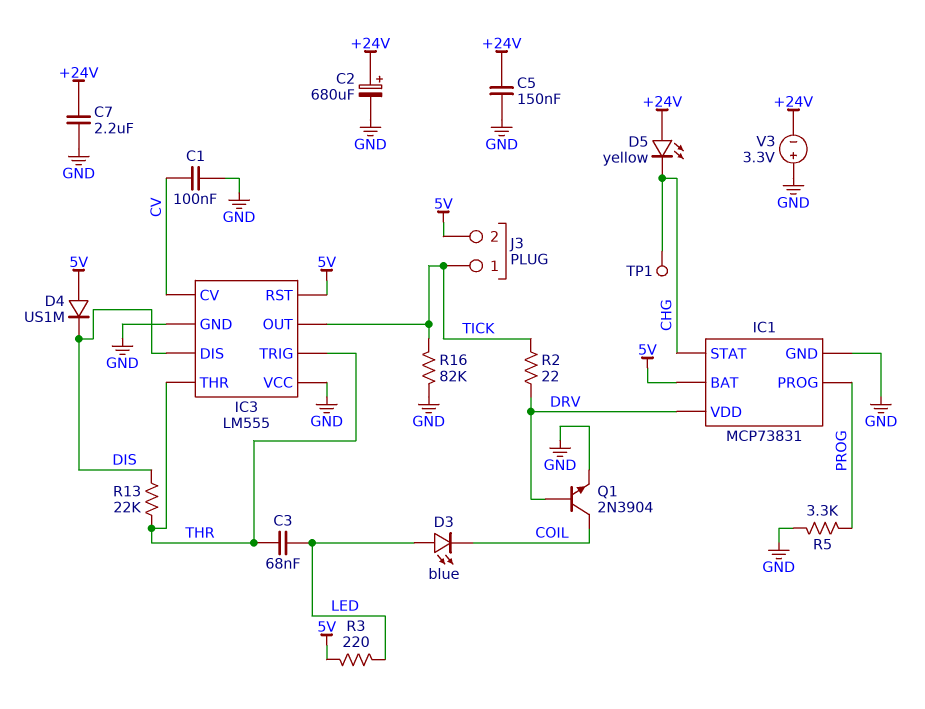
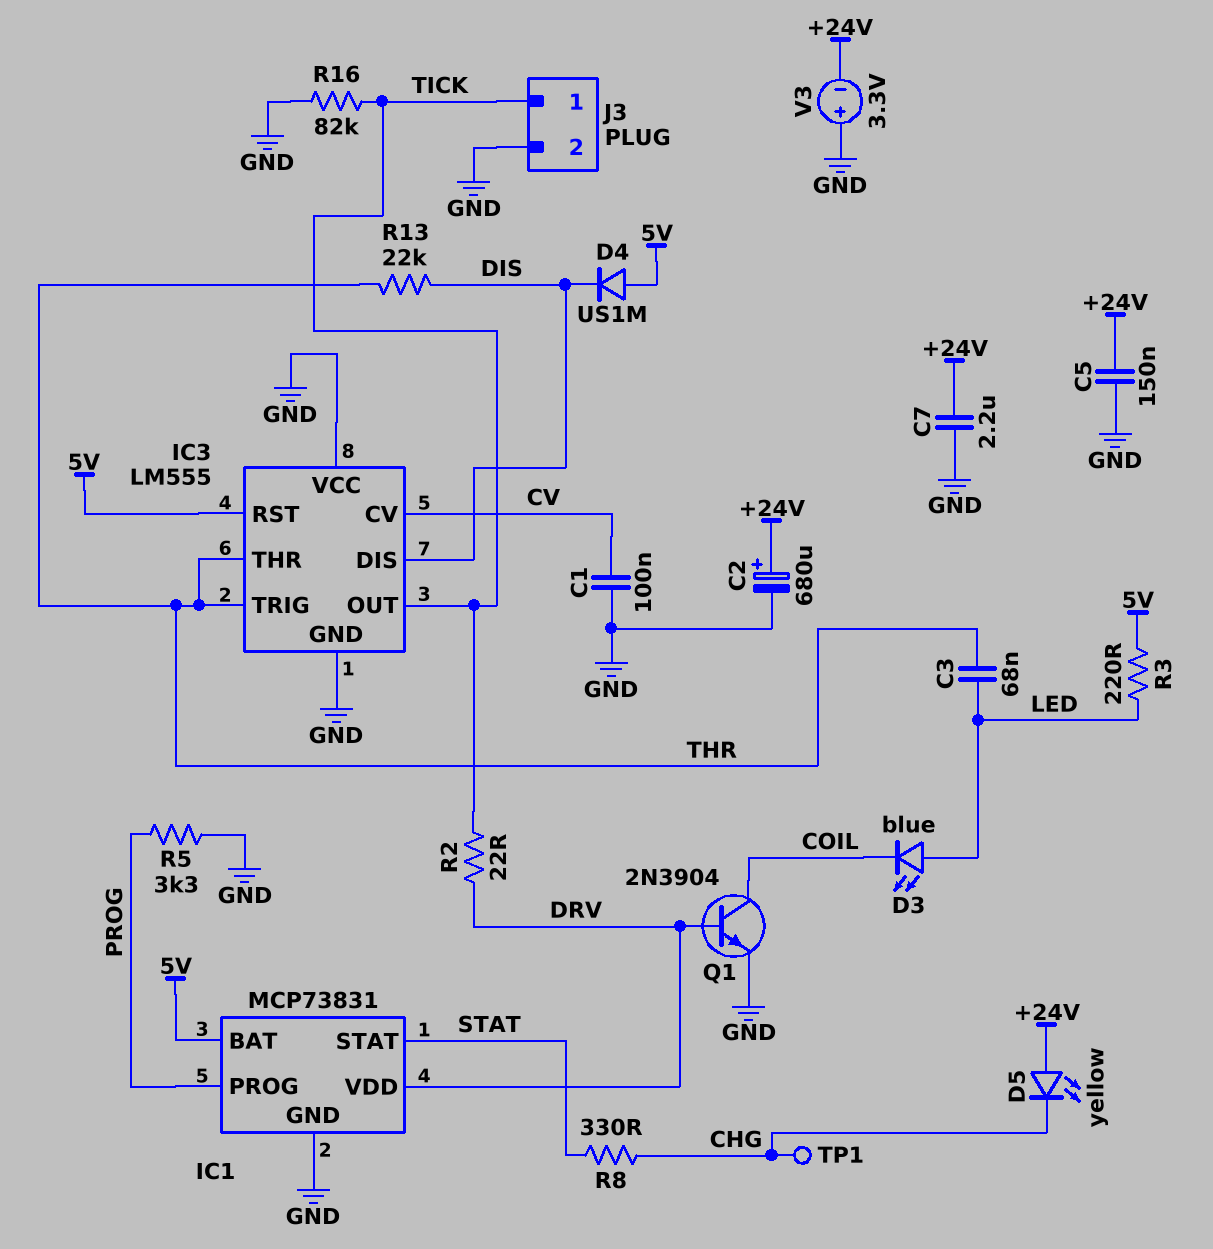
IC1 pin STAT: CHG -> STAT
J3 pin 2: 5V -> GND
R8: none -> 330 (CHG, STAT)

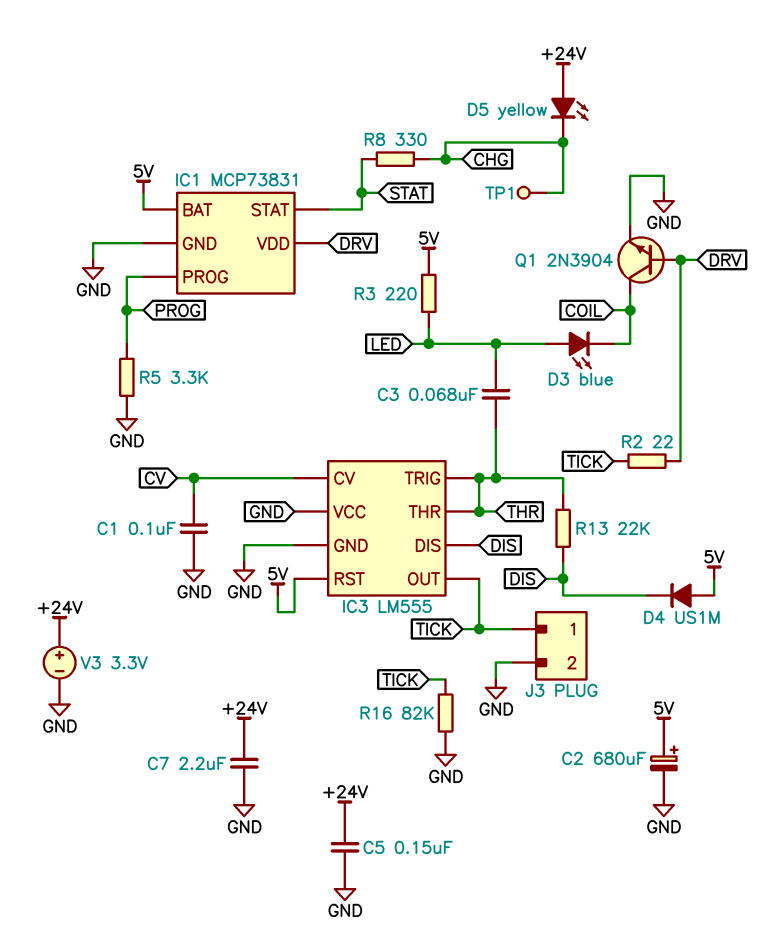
C2: 680uF (plus +24V, minus GND) -> 680uF (plus 5V, minus GND)
V3: 3.3V (plus GND, minus +24V) -> 3.3V (plus +24V, minus GND)

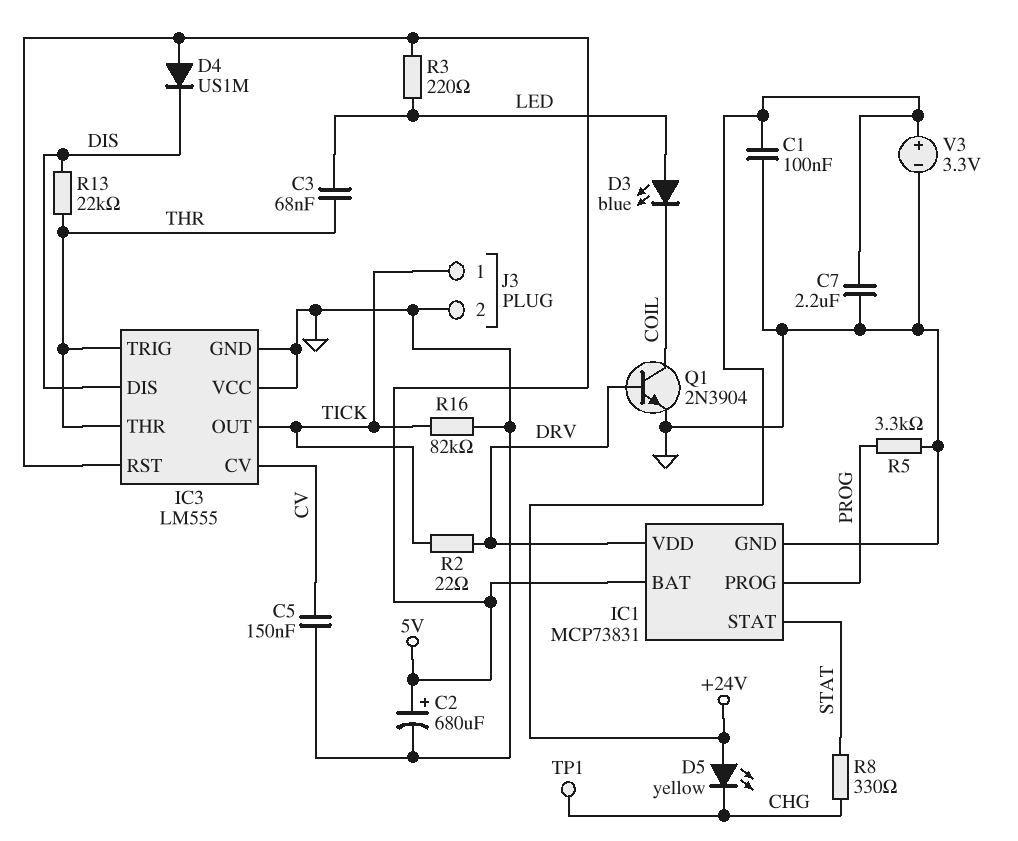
C1: 100nF (CV, GND) -> 100nF (+24V, GND)
C5: 150nF (+24V, GND) -> 150nF (CV, GND)

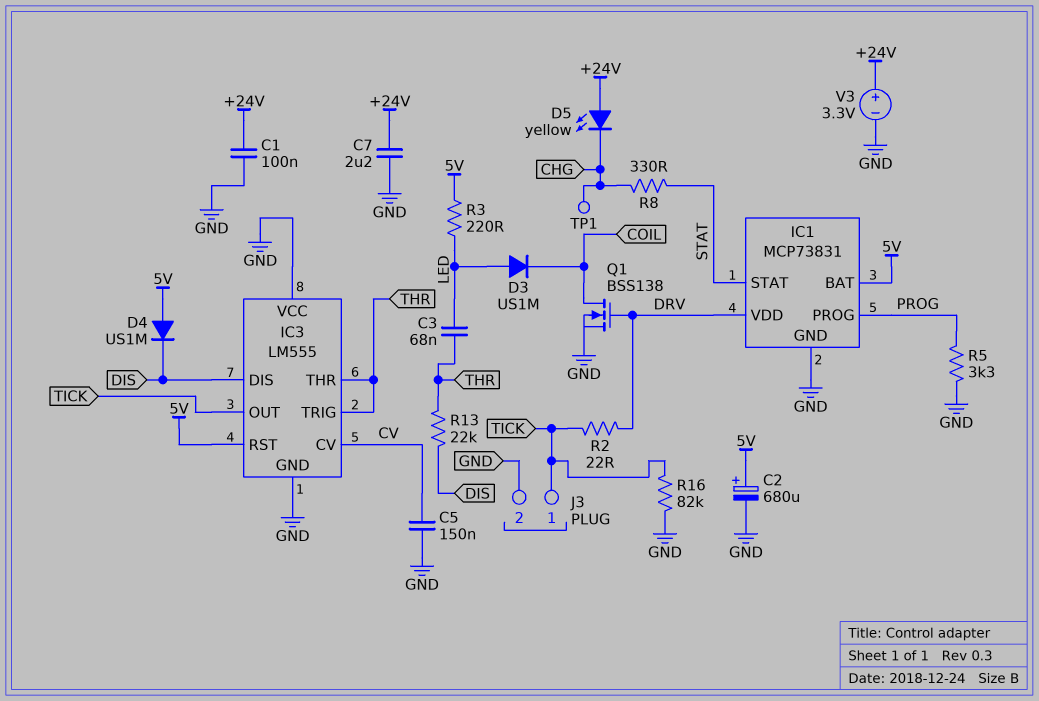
D3: LED blue (A LED, K COIL) -> diode US1M (A LED, K COIL)
Q1: NPN 2N3904 (B DRV, C COIL, E GND) -> NMOS BSS138 (G DRV, D COIL, S GND)

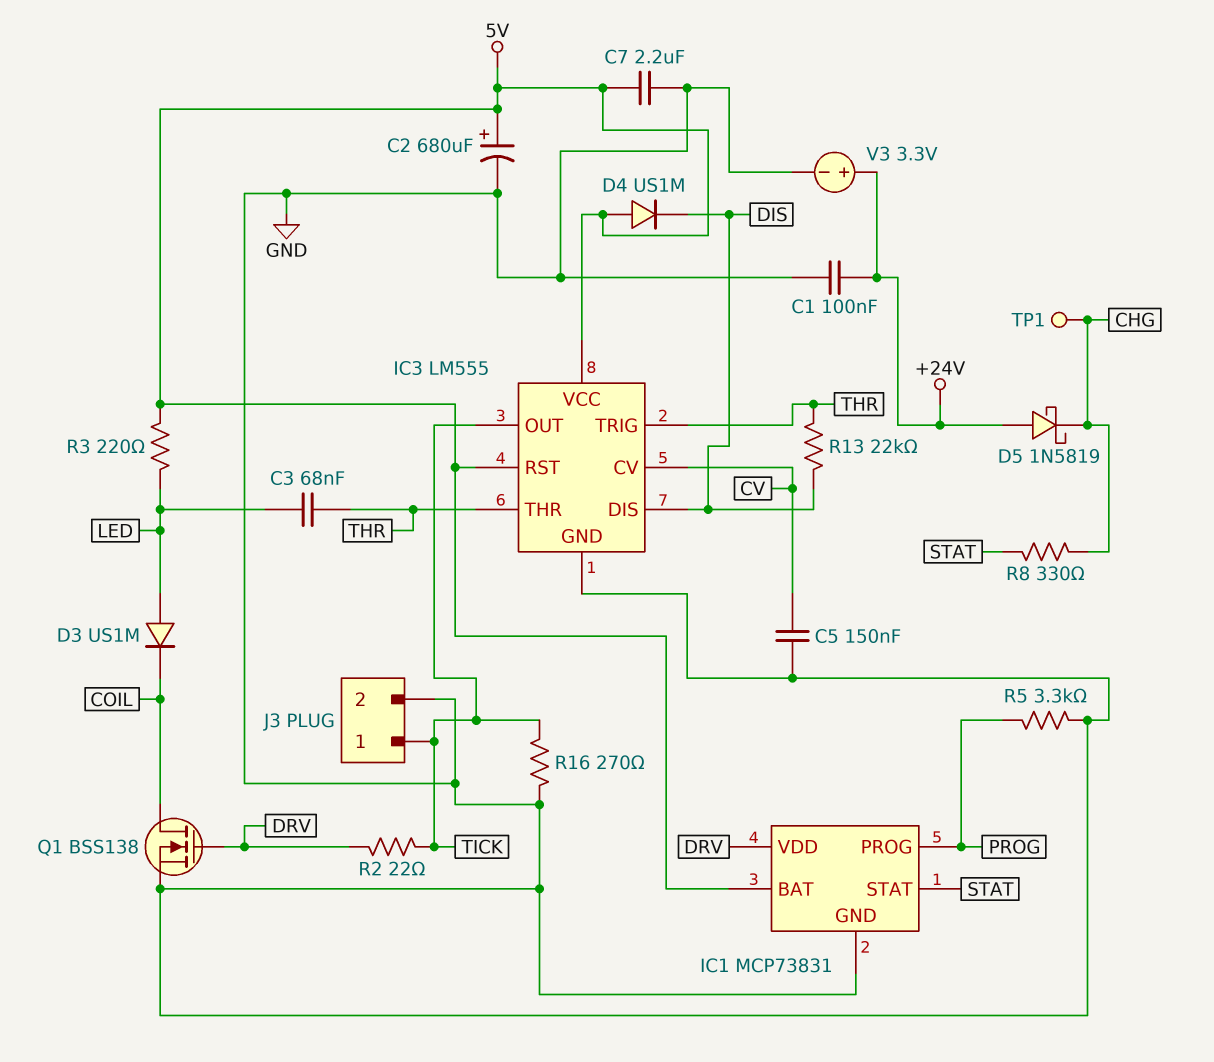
C7: 2.2uF (+24V, GND) -> 2.2uF (5V, GND)
D5: LED yellow (A +24V, K CHG) -> schottky 1N5819 (A +24V, K CHG)
IC3 pin VCC: GND -> 5V
R16: 82k (GND, TICK) -> 270 (GND, TICK)

